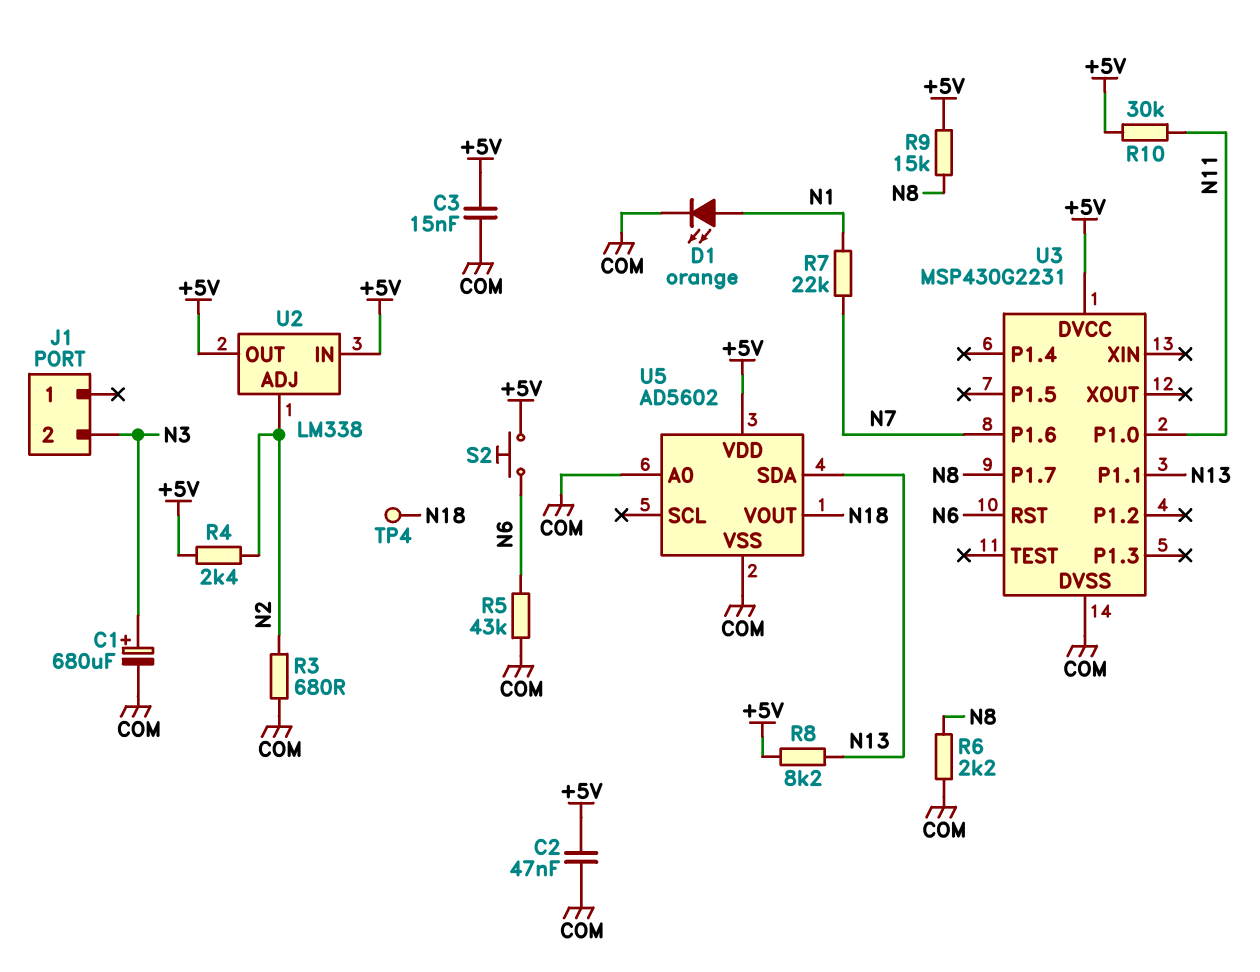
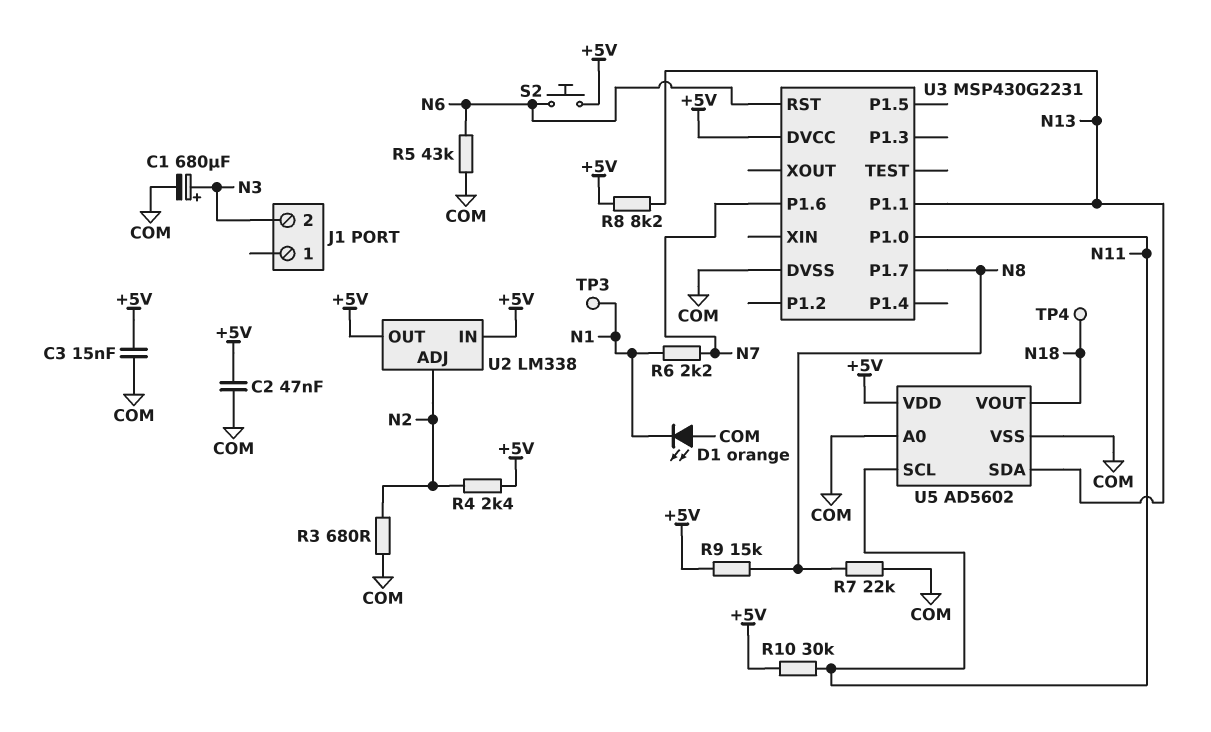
D1: LED orange (A N1, K COM) -> LED orange (A COM, K N1)
R6: 2.2k (COM, N8) -> 2.2k (N1, N7)
R7: 22k (N1, N7) -> 22k (COM, N8)
TP3: none -> test point (N1)
U5 pin SCL: none -> N11

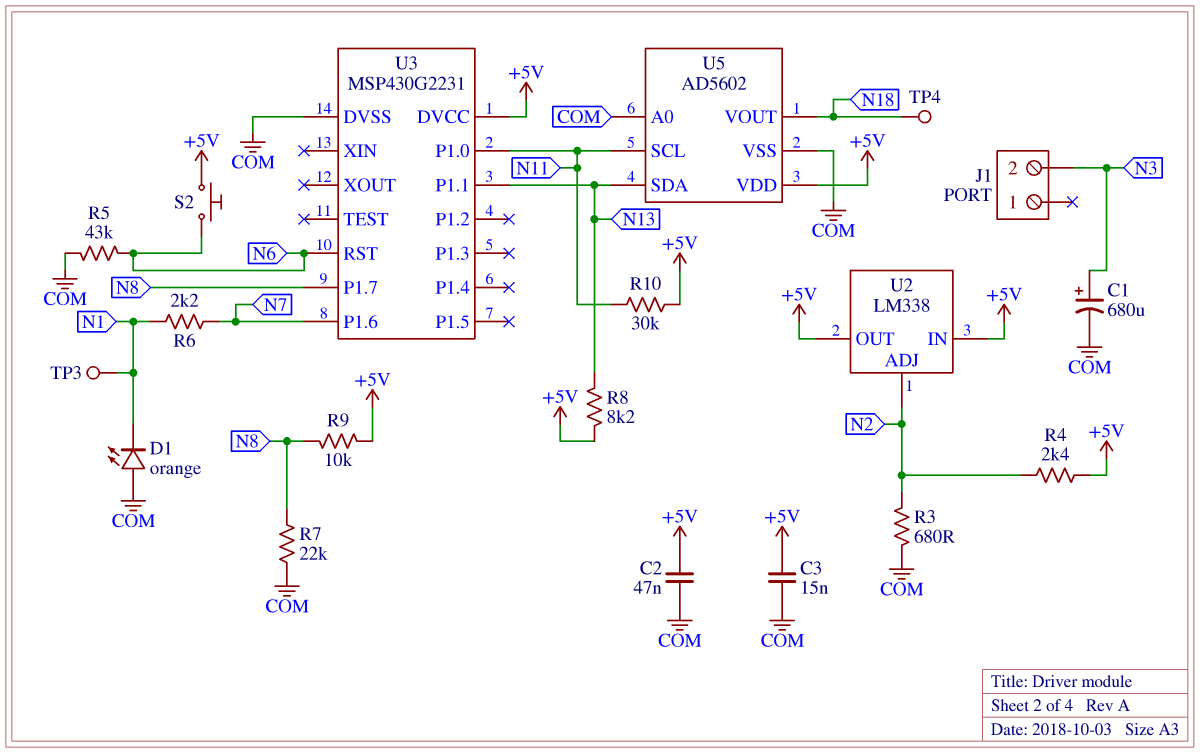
R9: 15k (+5V, N8) -> 10k (+5V, N8)

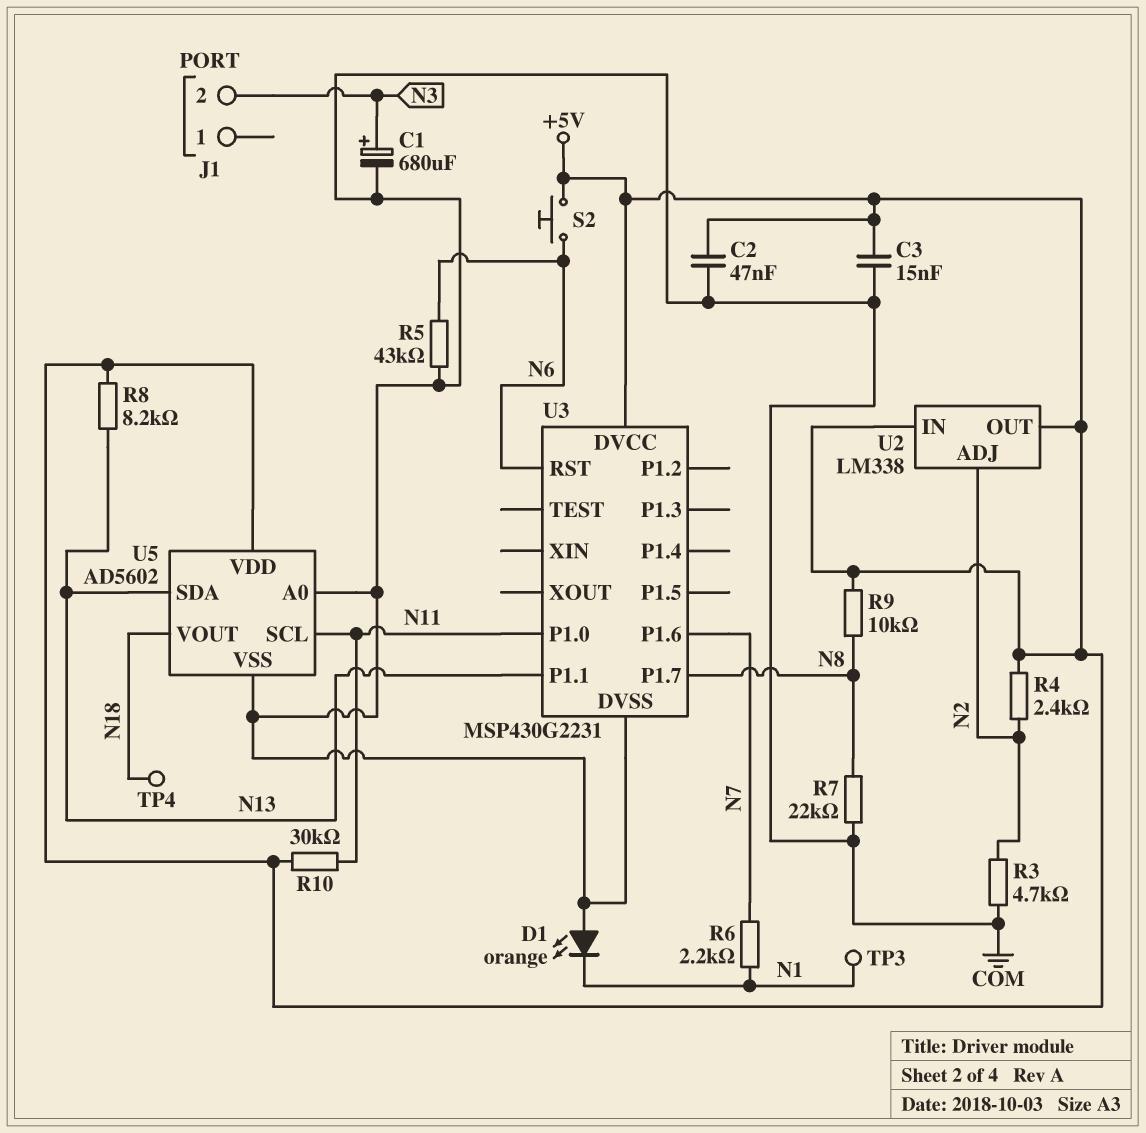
R3: 680 (COM, N2) -> 4.7k (COM, N2)

